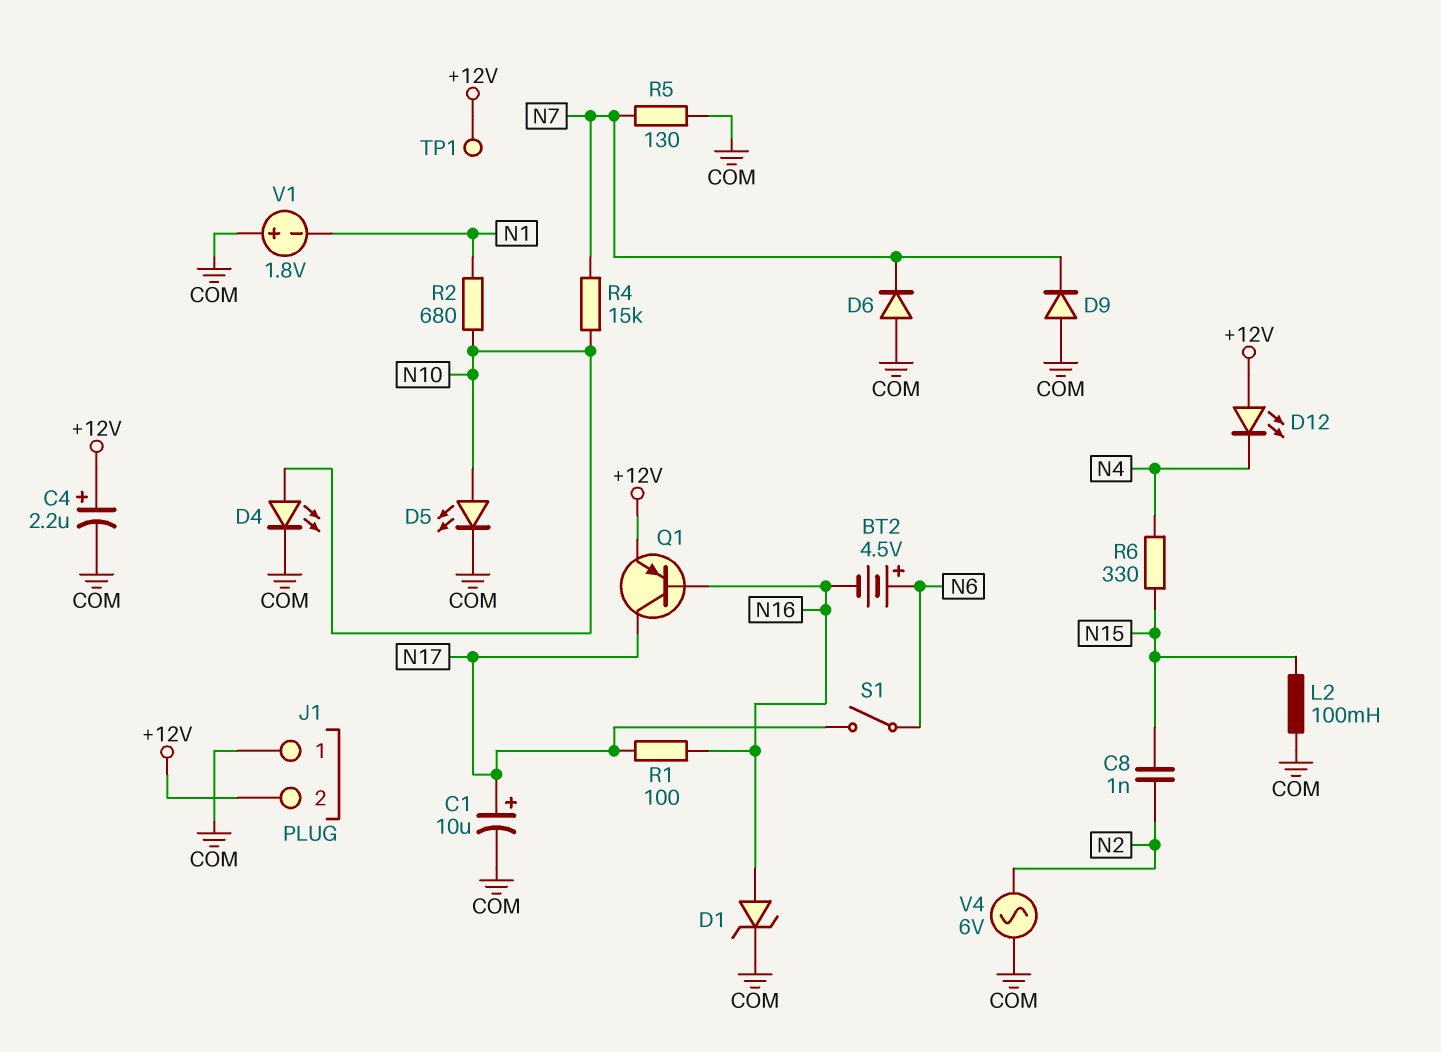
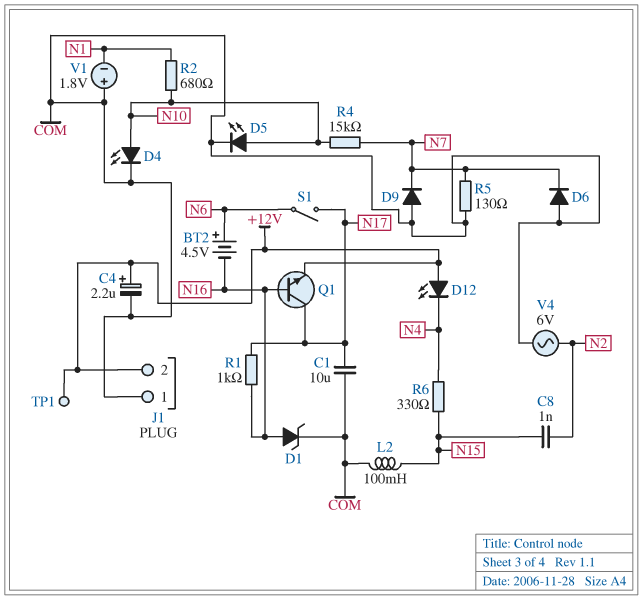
C1: 10uF (plus N17, minus COM) -> 10uF (COM, N17)
Q1: PNP (B N16, C N17, E +12V) -> NPN (B N16, C N17, E +12V)
R1: 100 (N16, N17) -> 1k (N16, N17)

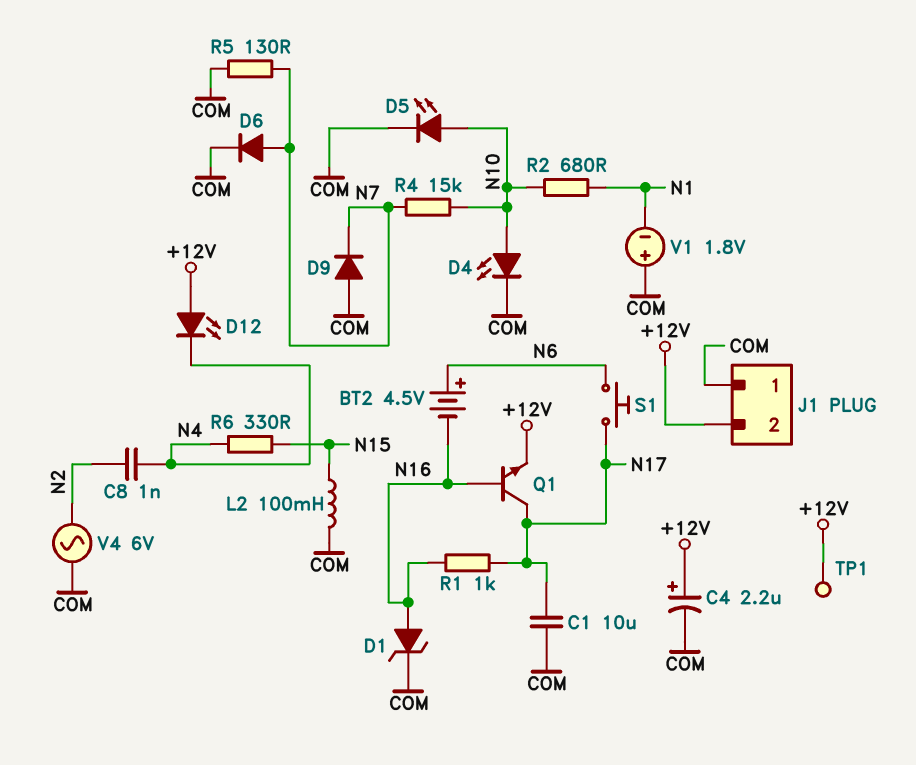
C8: 1nF (N2, N15) -> 1nF (N2, N4)
D6: diode (A COM, K N7) -> diode (A N7, K COM)
S1: switch (N6, N17) -> button (N6, N17)

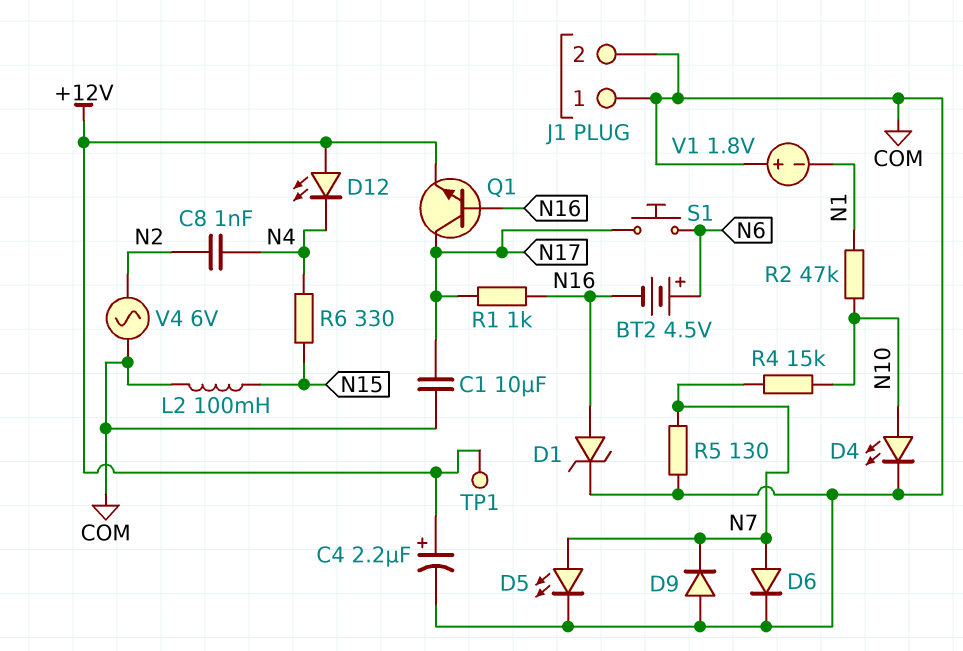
D5: LED (A N10, K COM) -> LED (A N7, K COM)
J1 pin 2: +12V -> COM
R2: 680 (N1, N10) -> 47k (N1, N10)

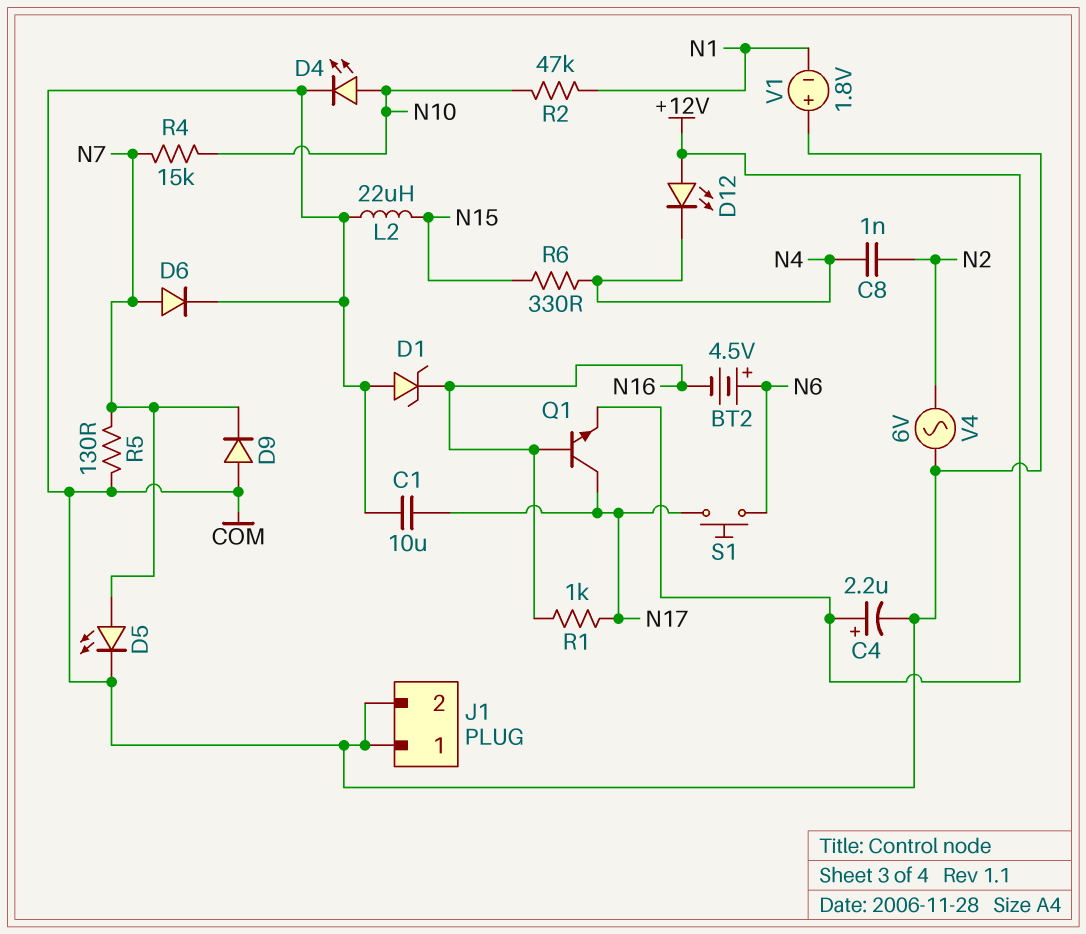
D1: zener (A N16, K COM) -> zener (A COM, K N16)
L2: 100mH (COM, N15) -> 22uH (COM, N15)
TP1: test point (+12V) -> none

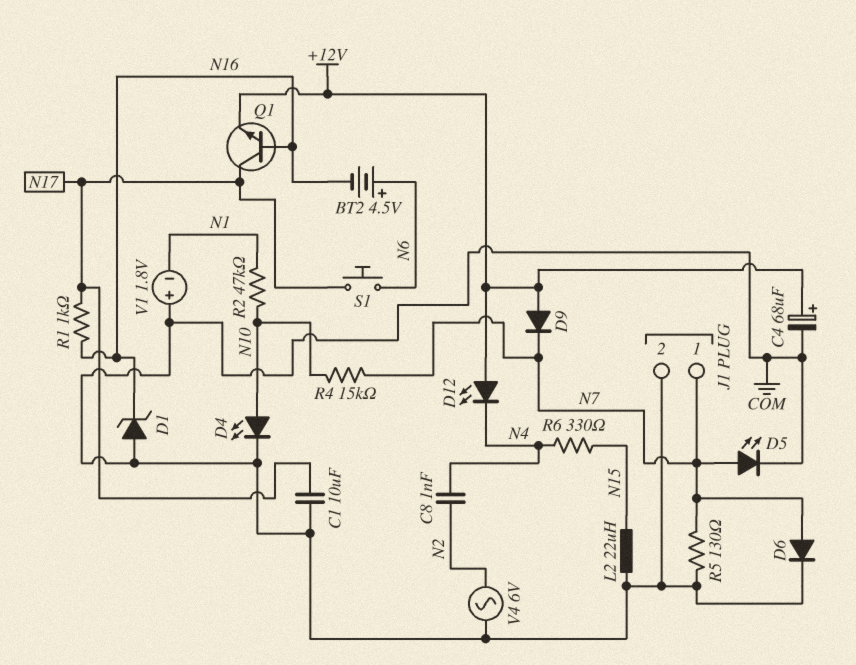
C4: 2.2uF (plus +12V, minus COM) -> 68uF (plus +12V, minus COM)
D9: diode (A COM, K N7) -> diode (A +12V, K N7)
J1 pin 1: COM -> N7

